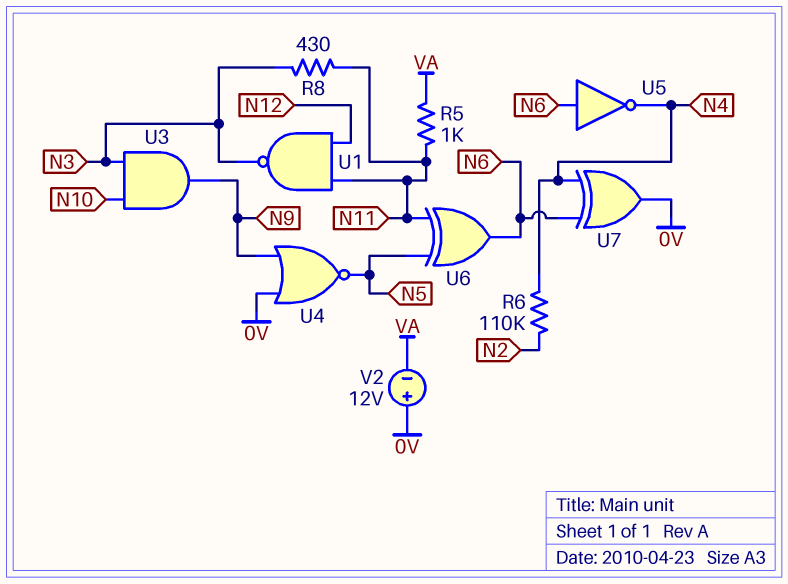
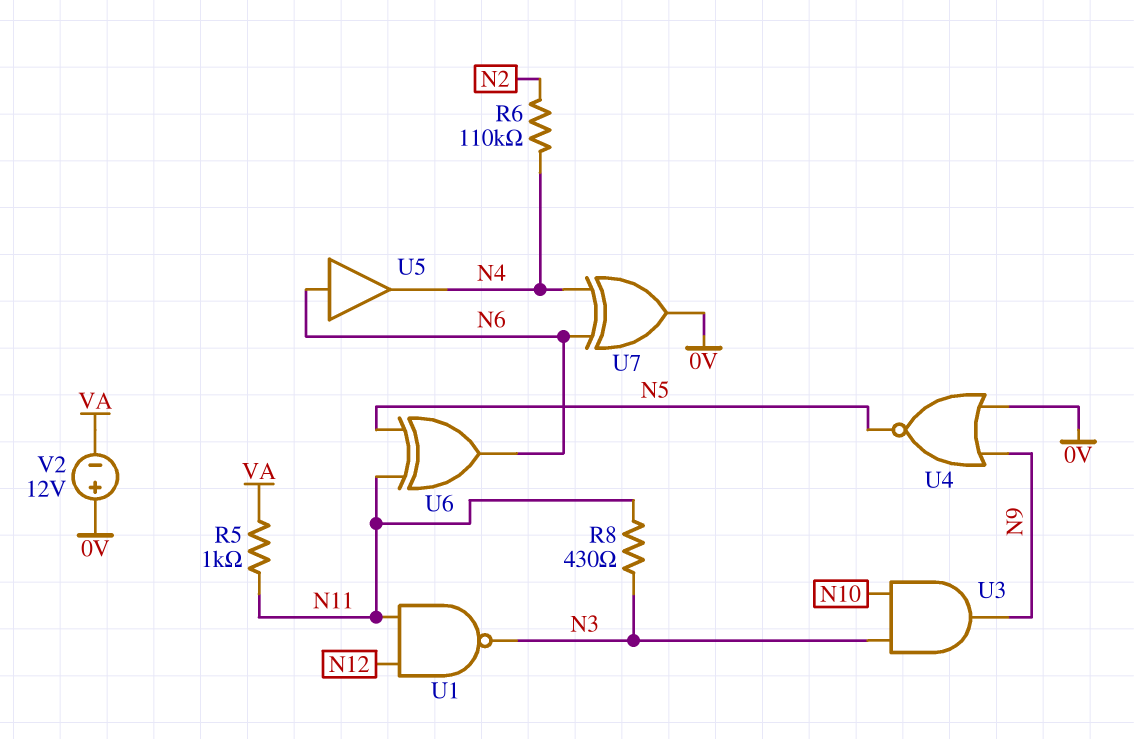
U5: NOT (in N6, out N4) -> buffer (in N6, out N4)

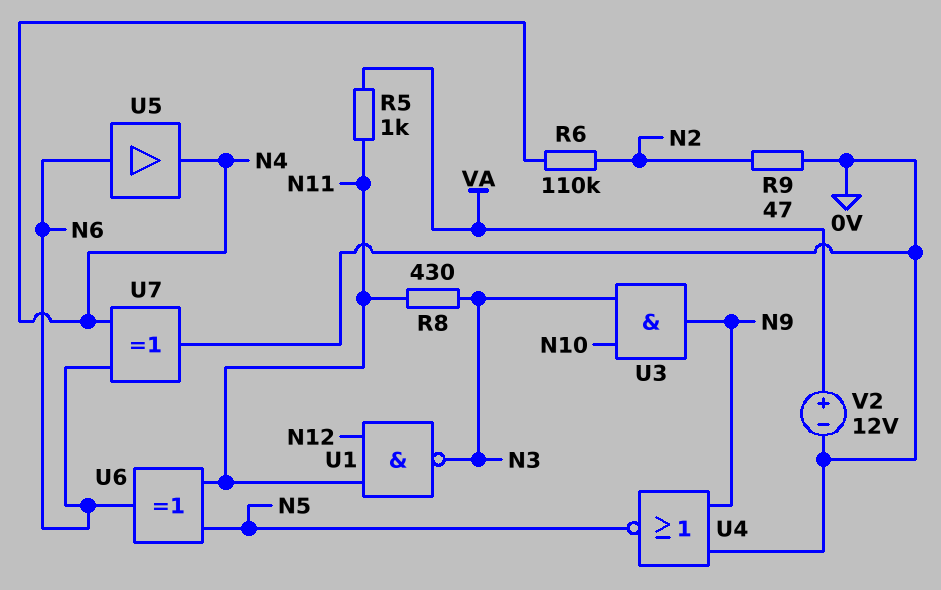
R9: none -> 47 (0V, N2)
V2: 12V (plus 0V, minus VA) -> 12V (plus VA, minus 0V)

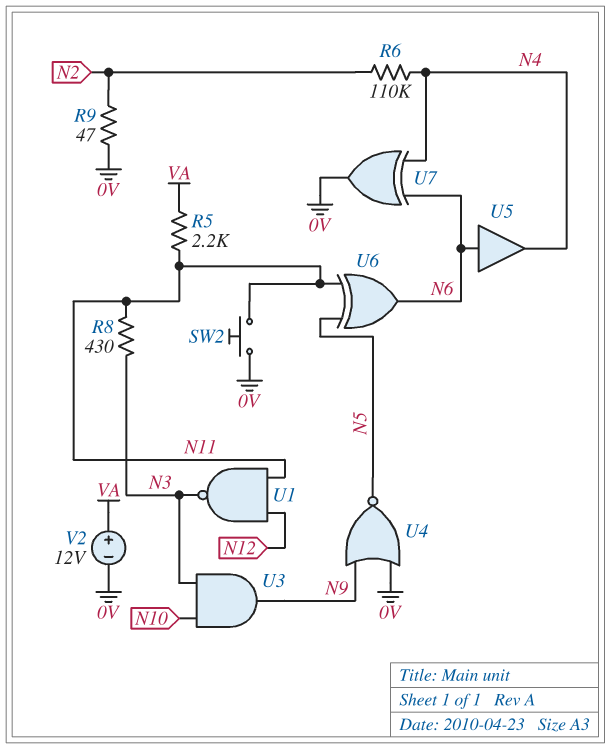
R5: 1k (N11, VA) -> 2.2k (N11, VA)
SW2: none -> button (0V, N11)

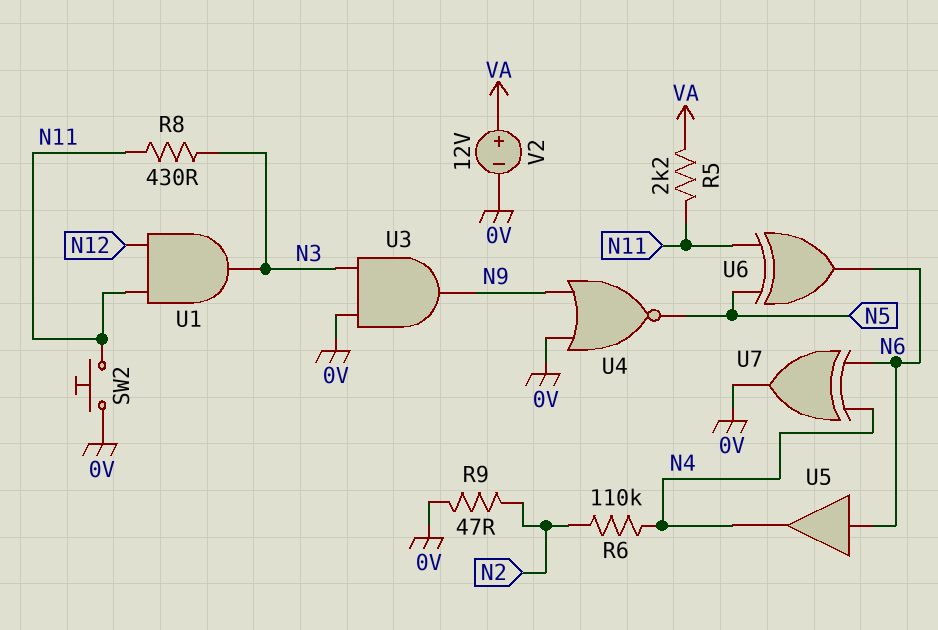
U1: NAND (in N11, in N12, out N3) -> AND (in N11, in N12, out N3)
U3: AND (in N3, in N10, out N9) -> AND (in 0V, in N3, out N9)

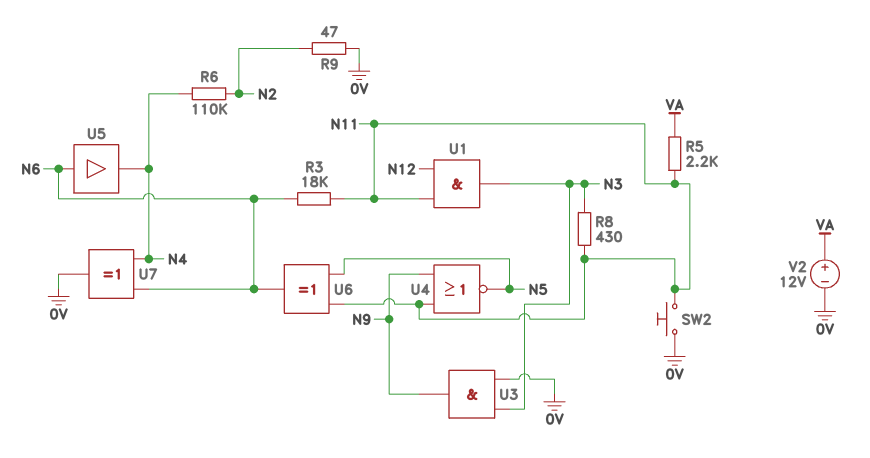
R3: none -> 18k (N6, N11)
U4: NOR (in 0V, in N9, out N5) -> NOR (in N9, in N11, out N5)

